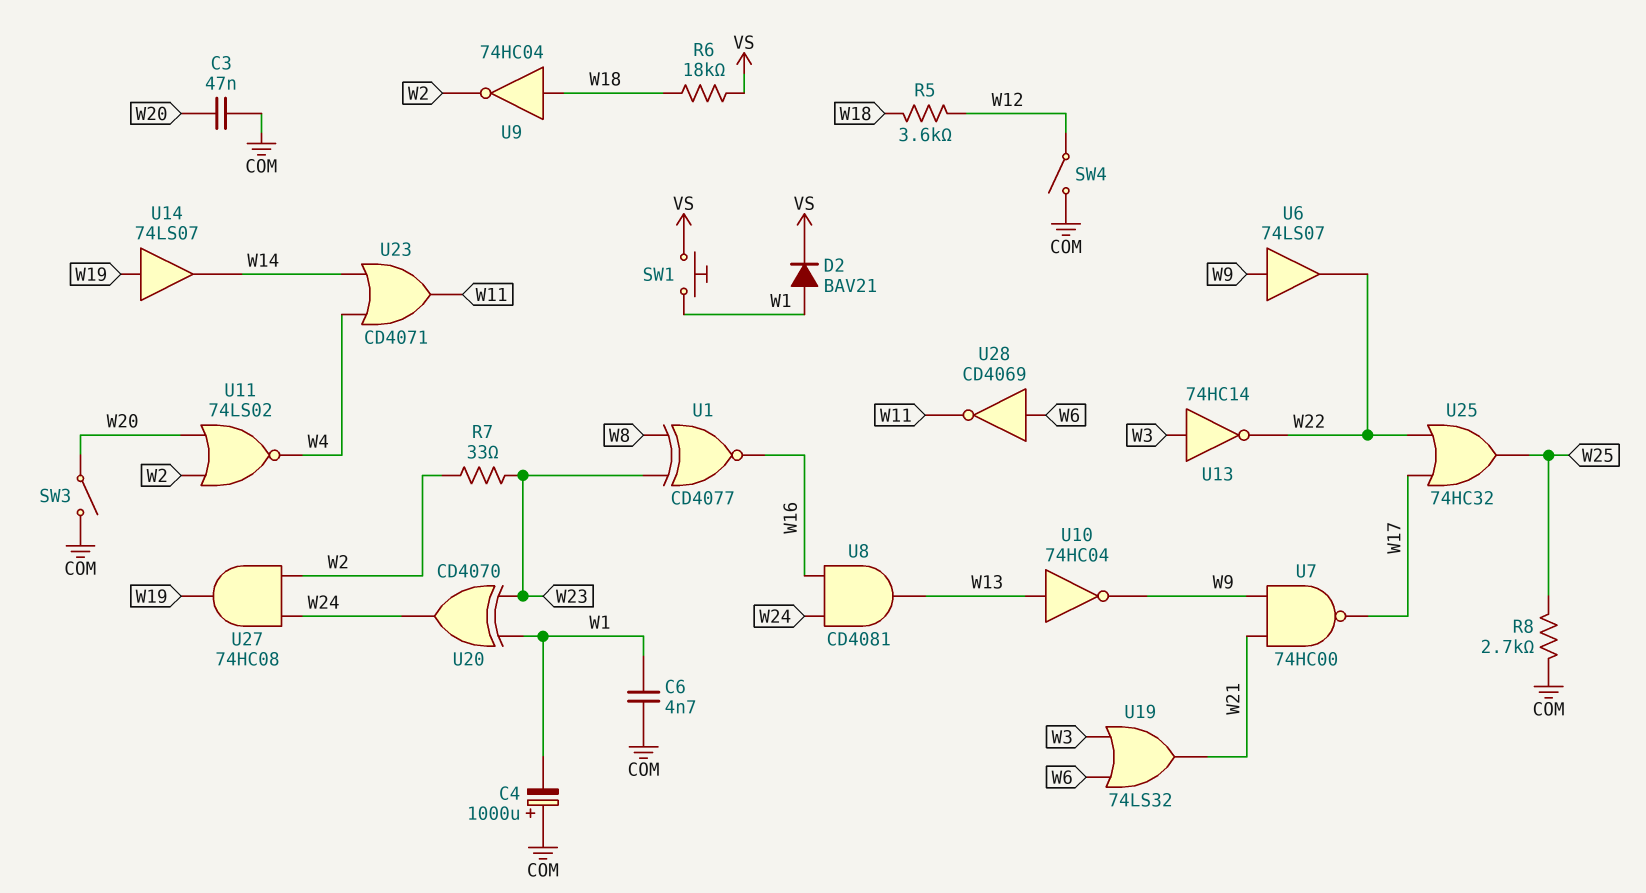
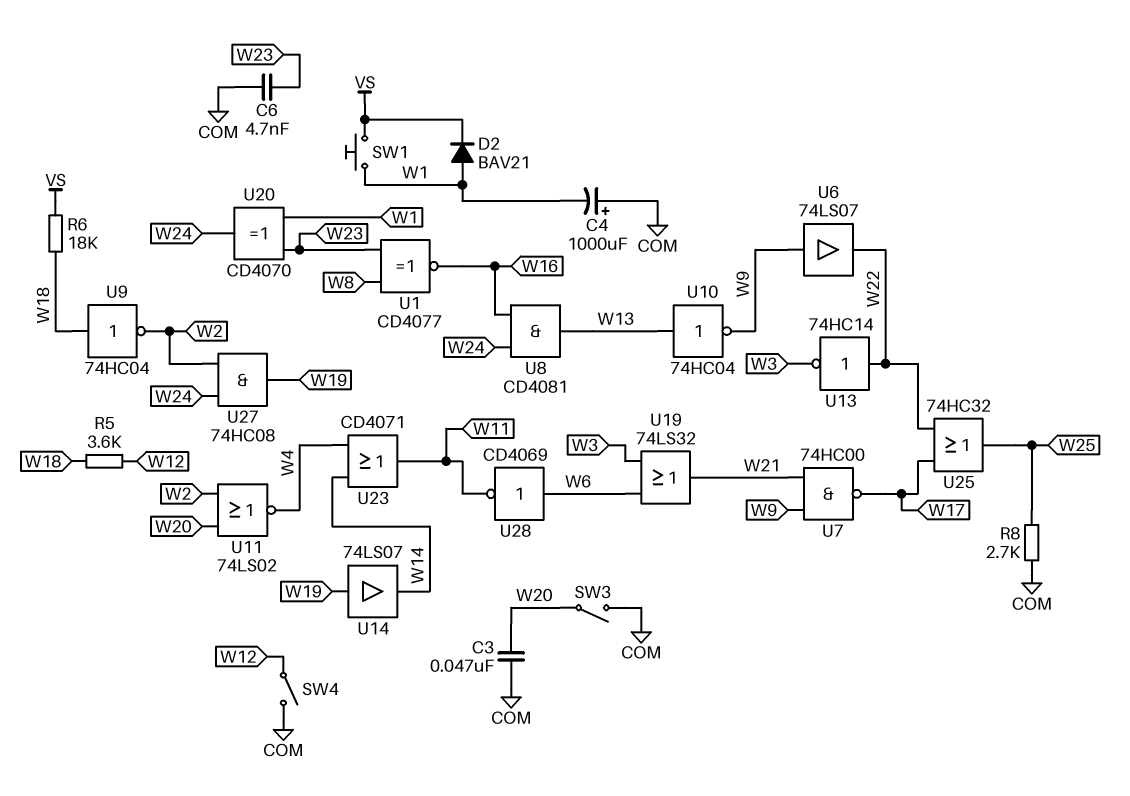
C6: 4.7nF (COM, W1) -> 4.7nF (COM, W23)
R7: 33 (W2, W23) -> none
U13: NOT 74HC14 (in W3, out W22) -> NOT 74HC14 (in W22, out W3)

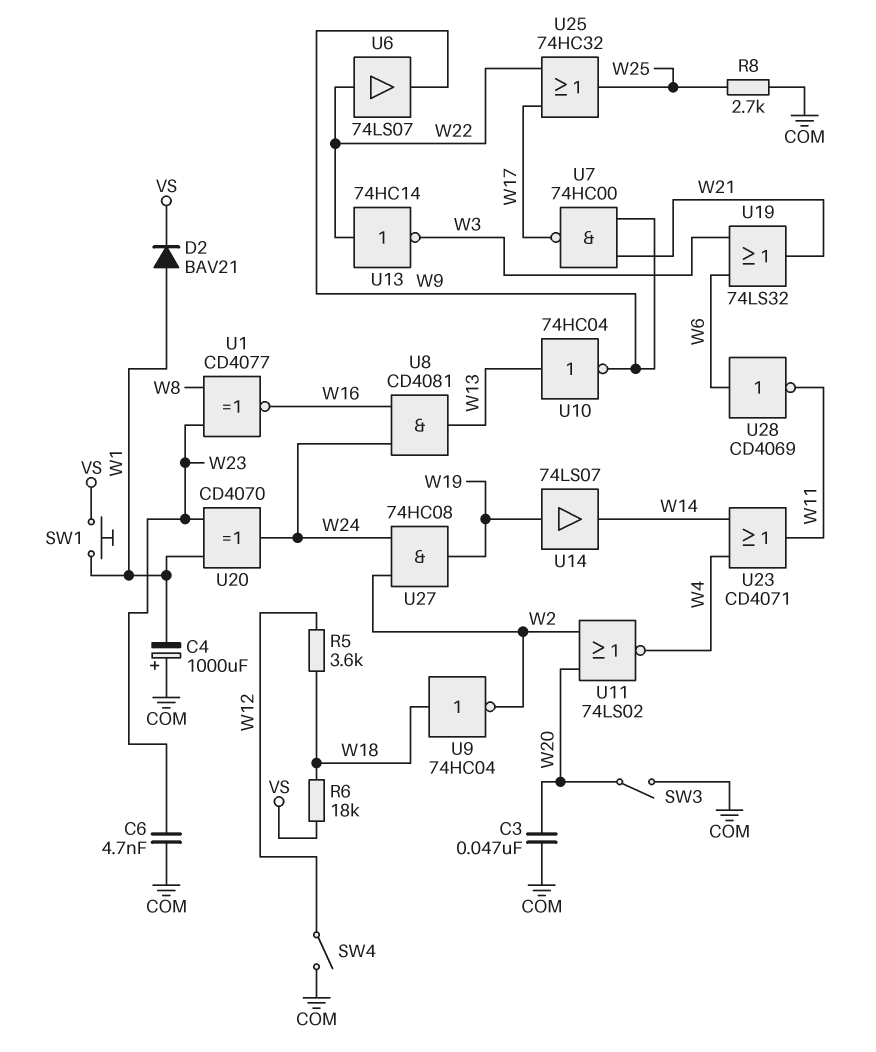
U6: buffer 74LS07 (in W9, out W22) -> buffer 74LS07 (in W22, out W9)

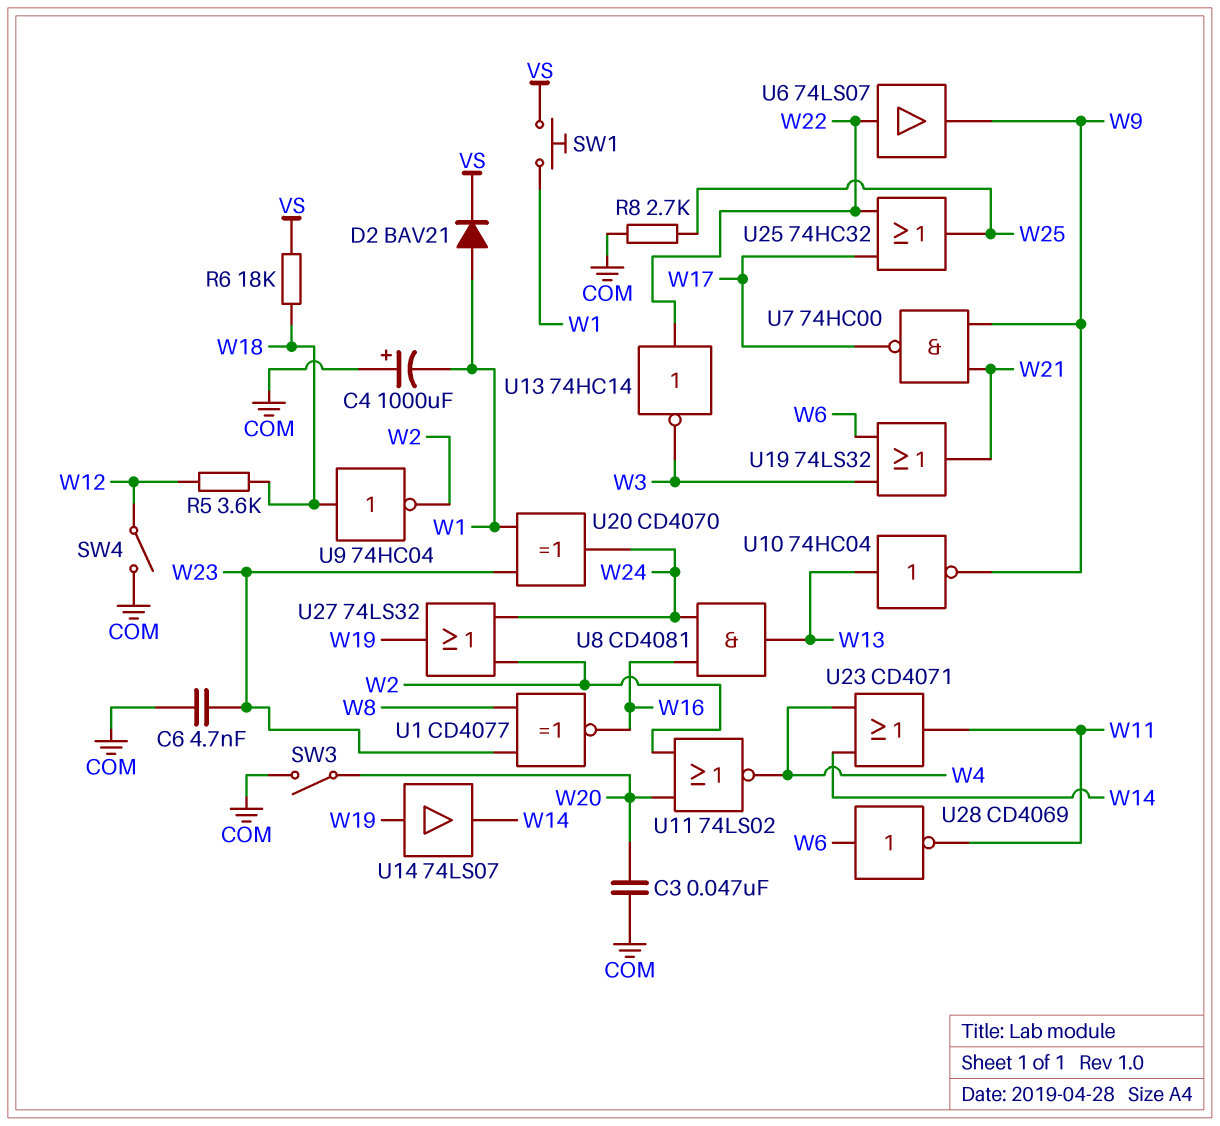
U27: AND 74HC08 (in W2, in W24, out W19) -> OR 74LS32 (in W2, in W24, out W19)

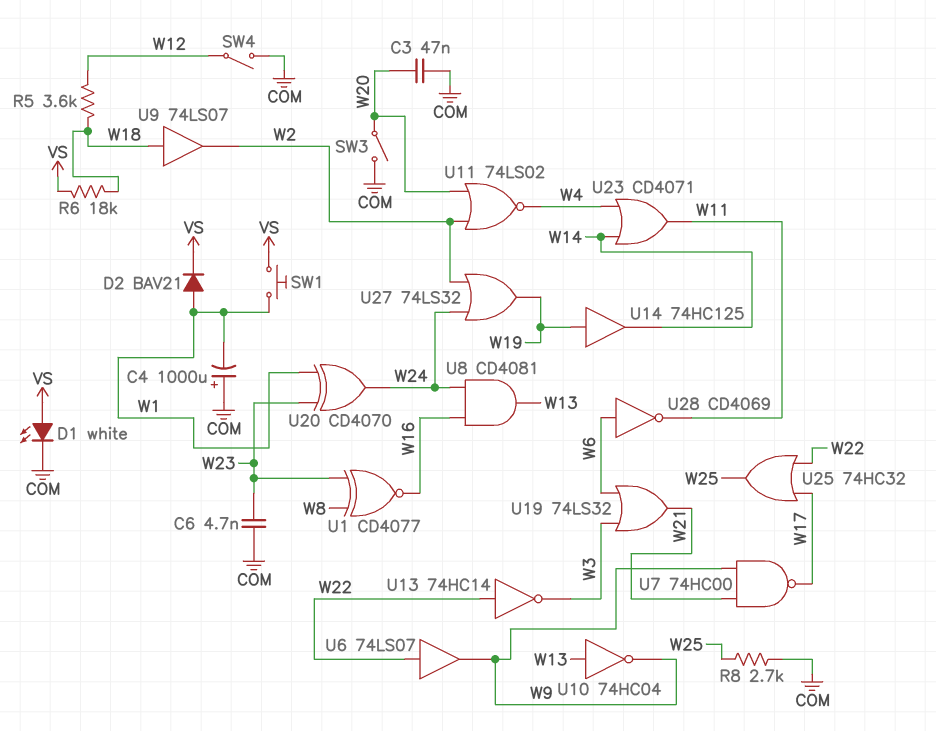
D1: none -> LED white (A VS, K COM)
U9: NOT 74HC04 (in W18, out W2) -> buffer 74LS07 (in W18, out W2)
U14: buffer 74LS07 (in W19, out W14) -> buffer 74HC125 (in W19, out W14)

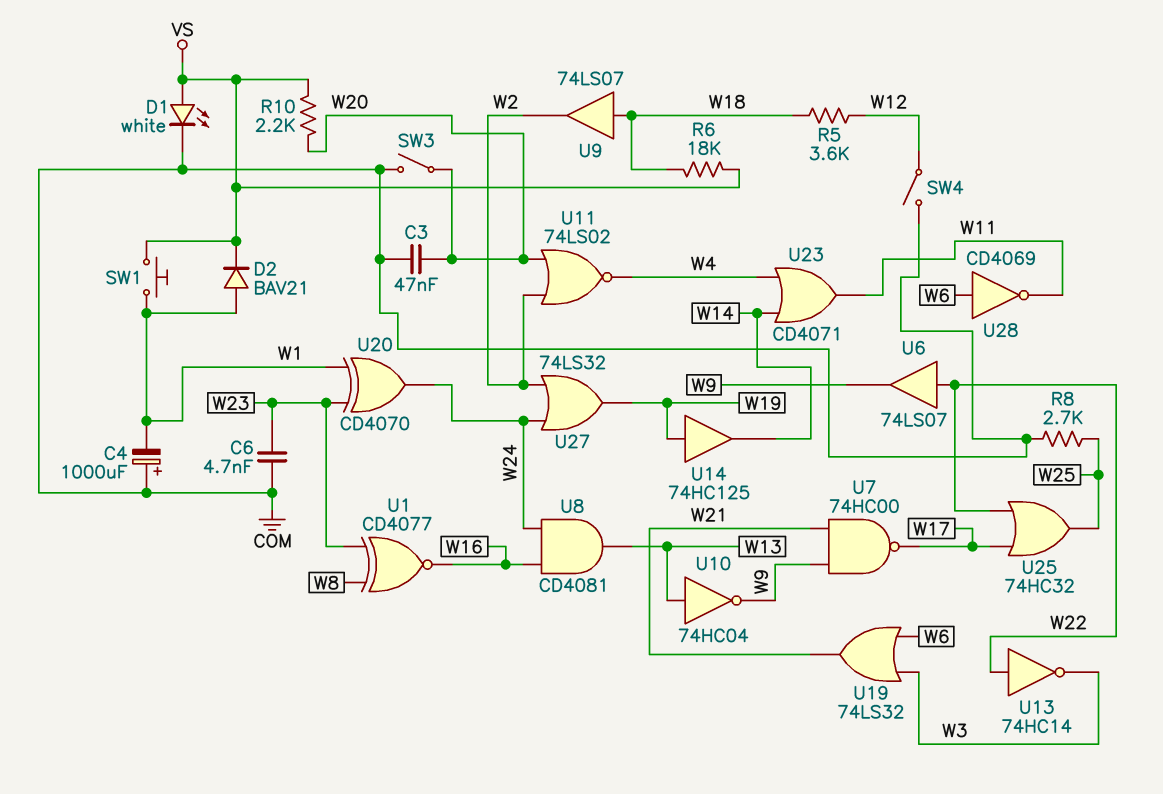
R10: none -> 2.2k (VS, W20)

